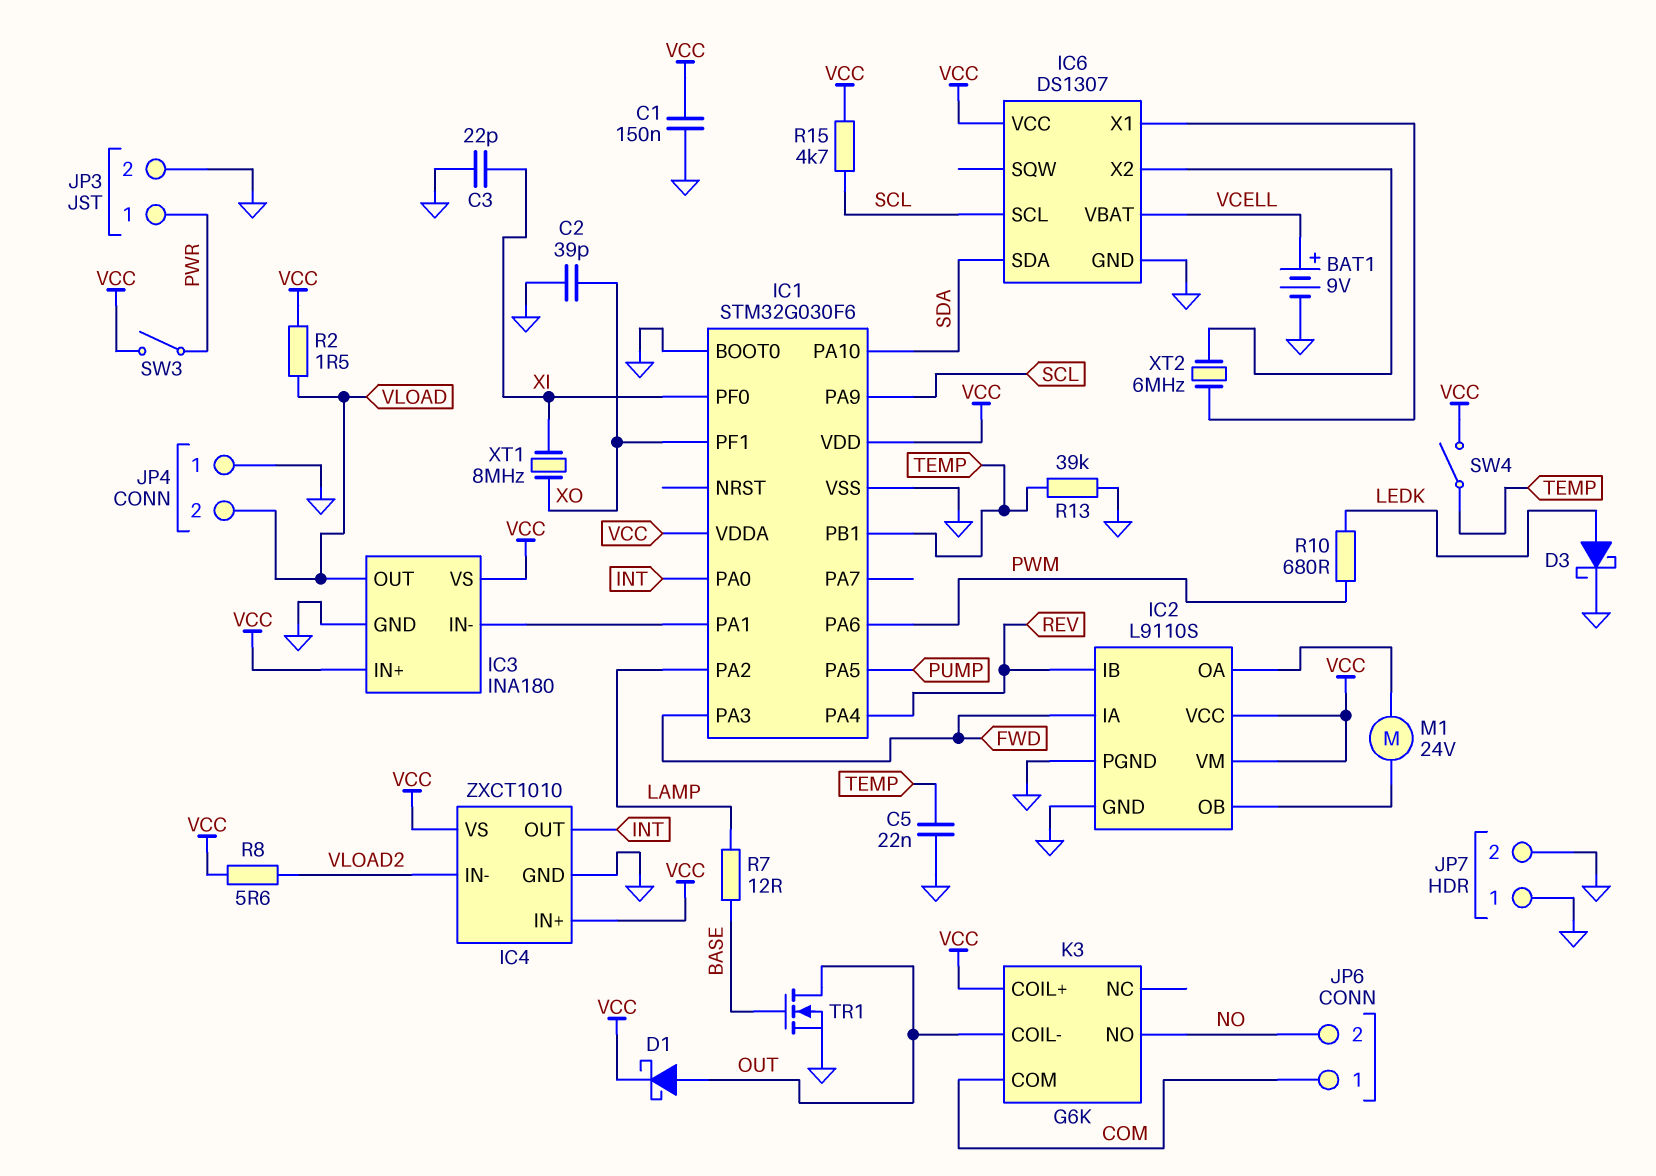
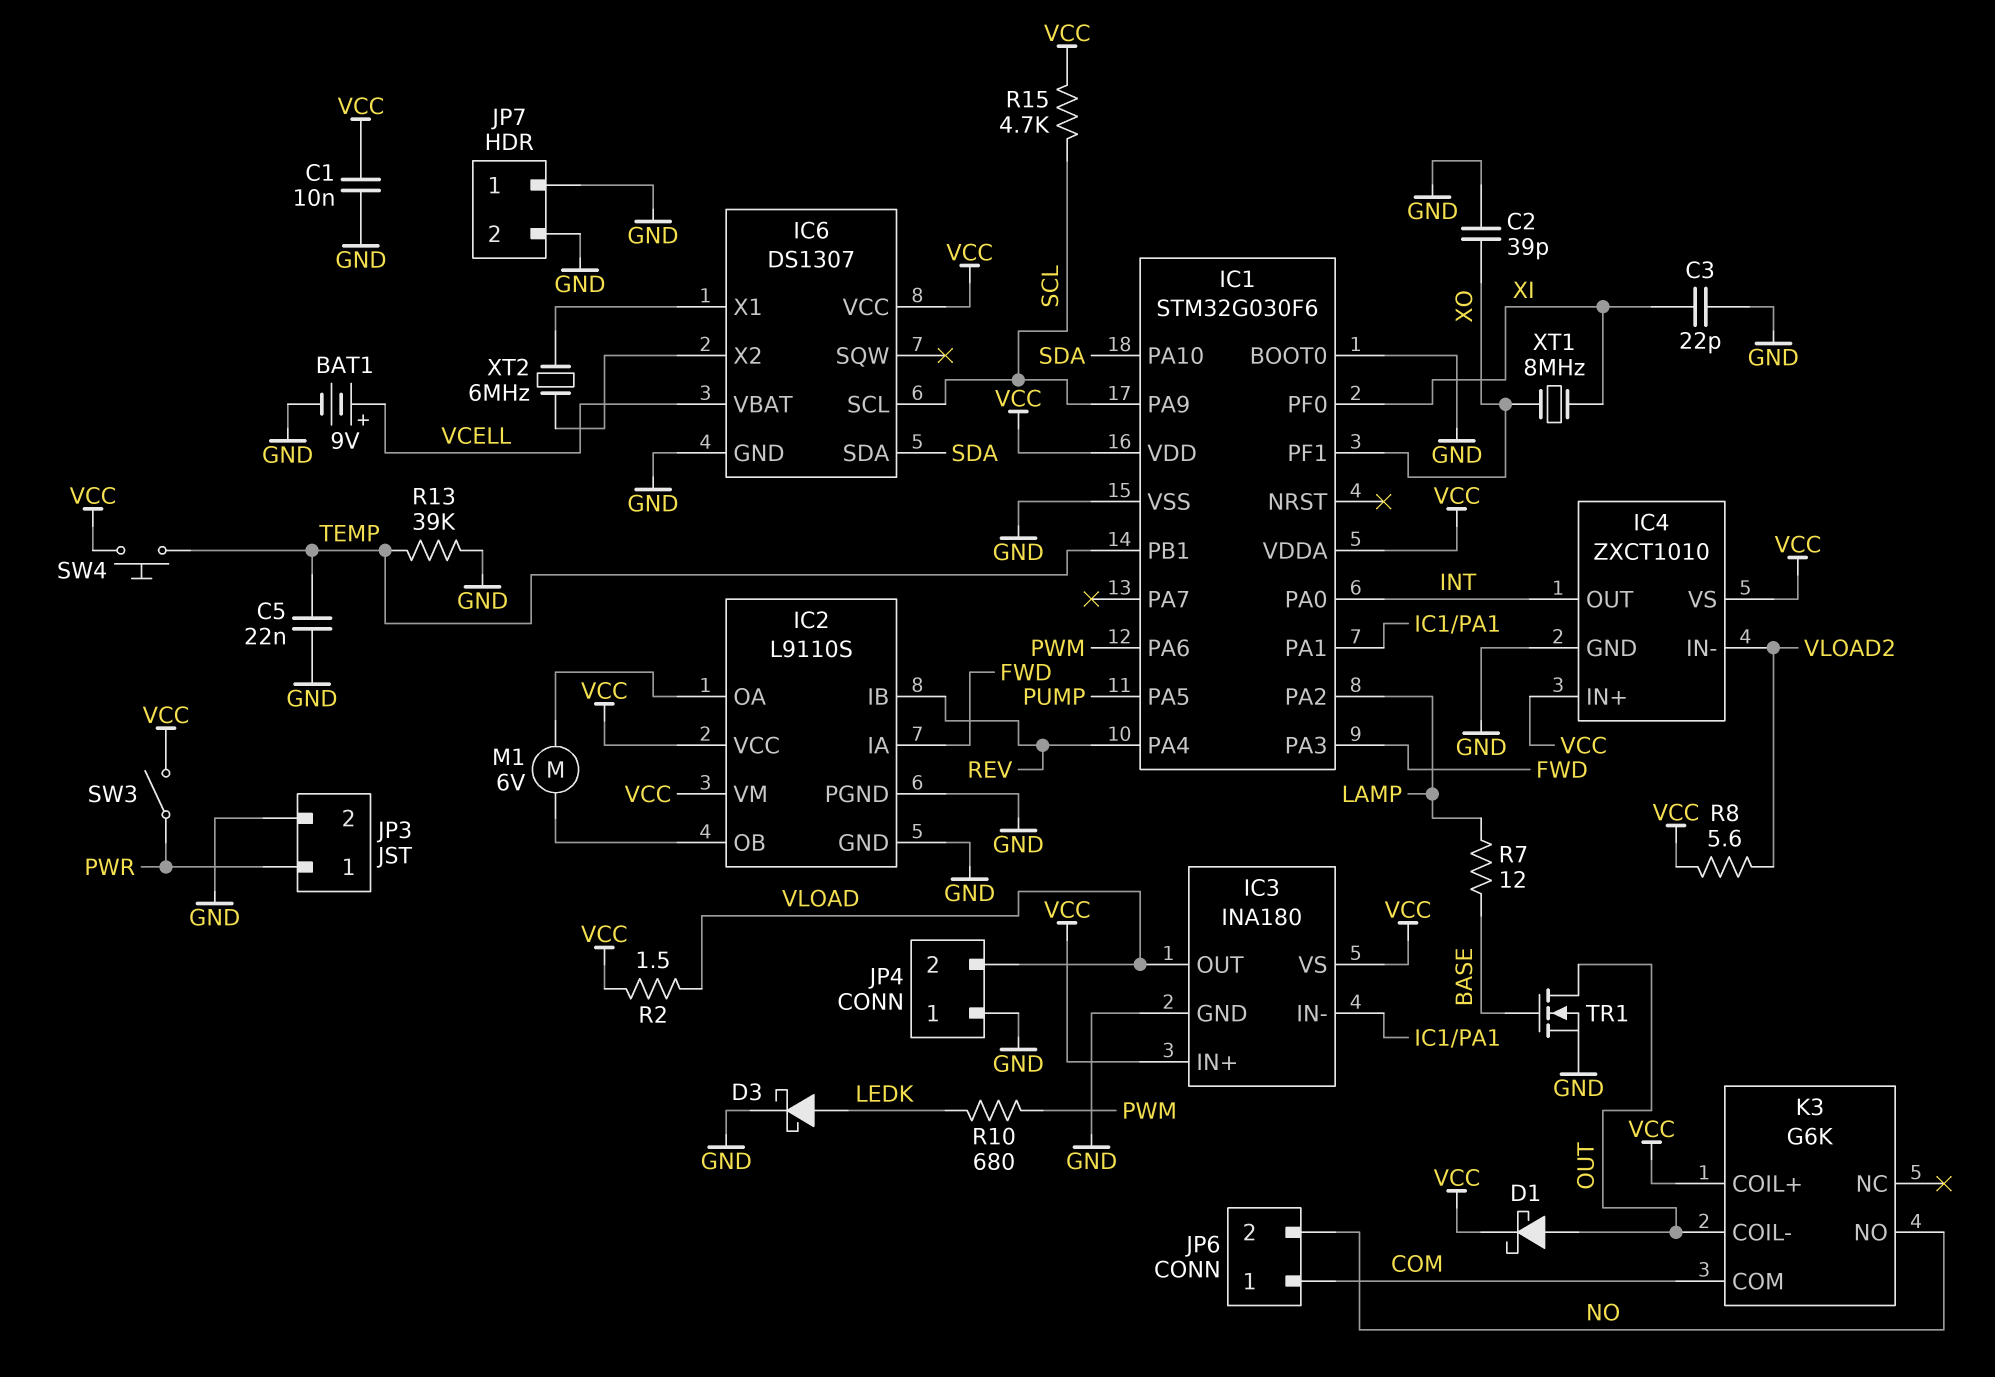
C1: 150nF (GND, VCC) -> 10nF (GND, VCC)
M1: motor 24V (IC2/OA, IC2/OB) -> motor 6V (IC2/OA, IC2/OB)
SW4: switch (TEMP, VCC) -> button (TEMP, VCC)

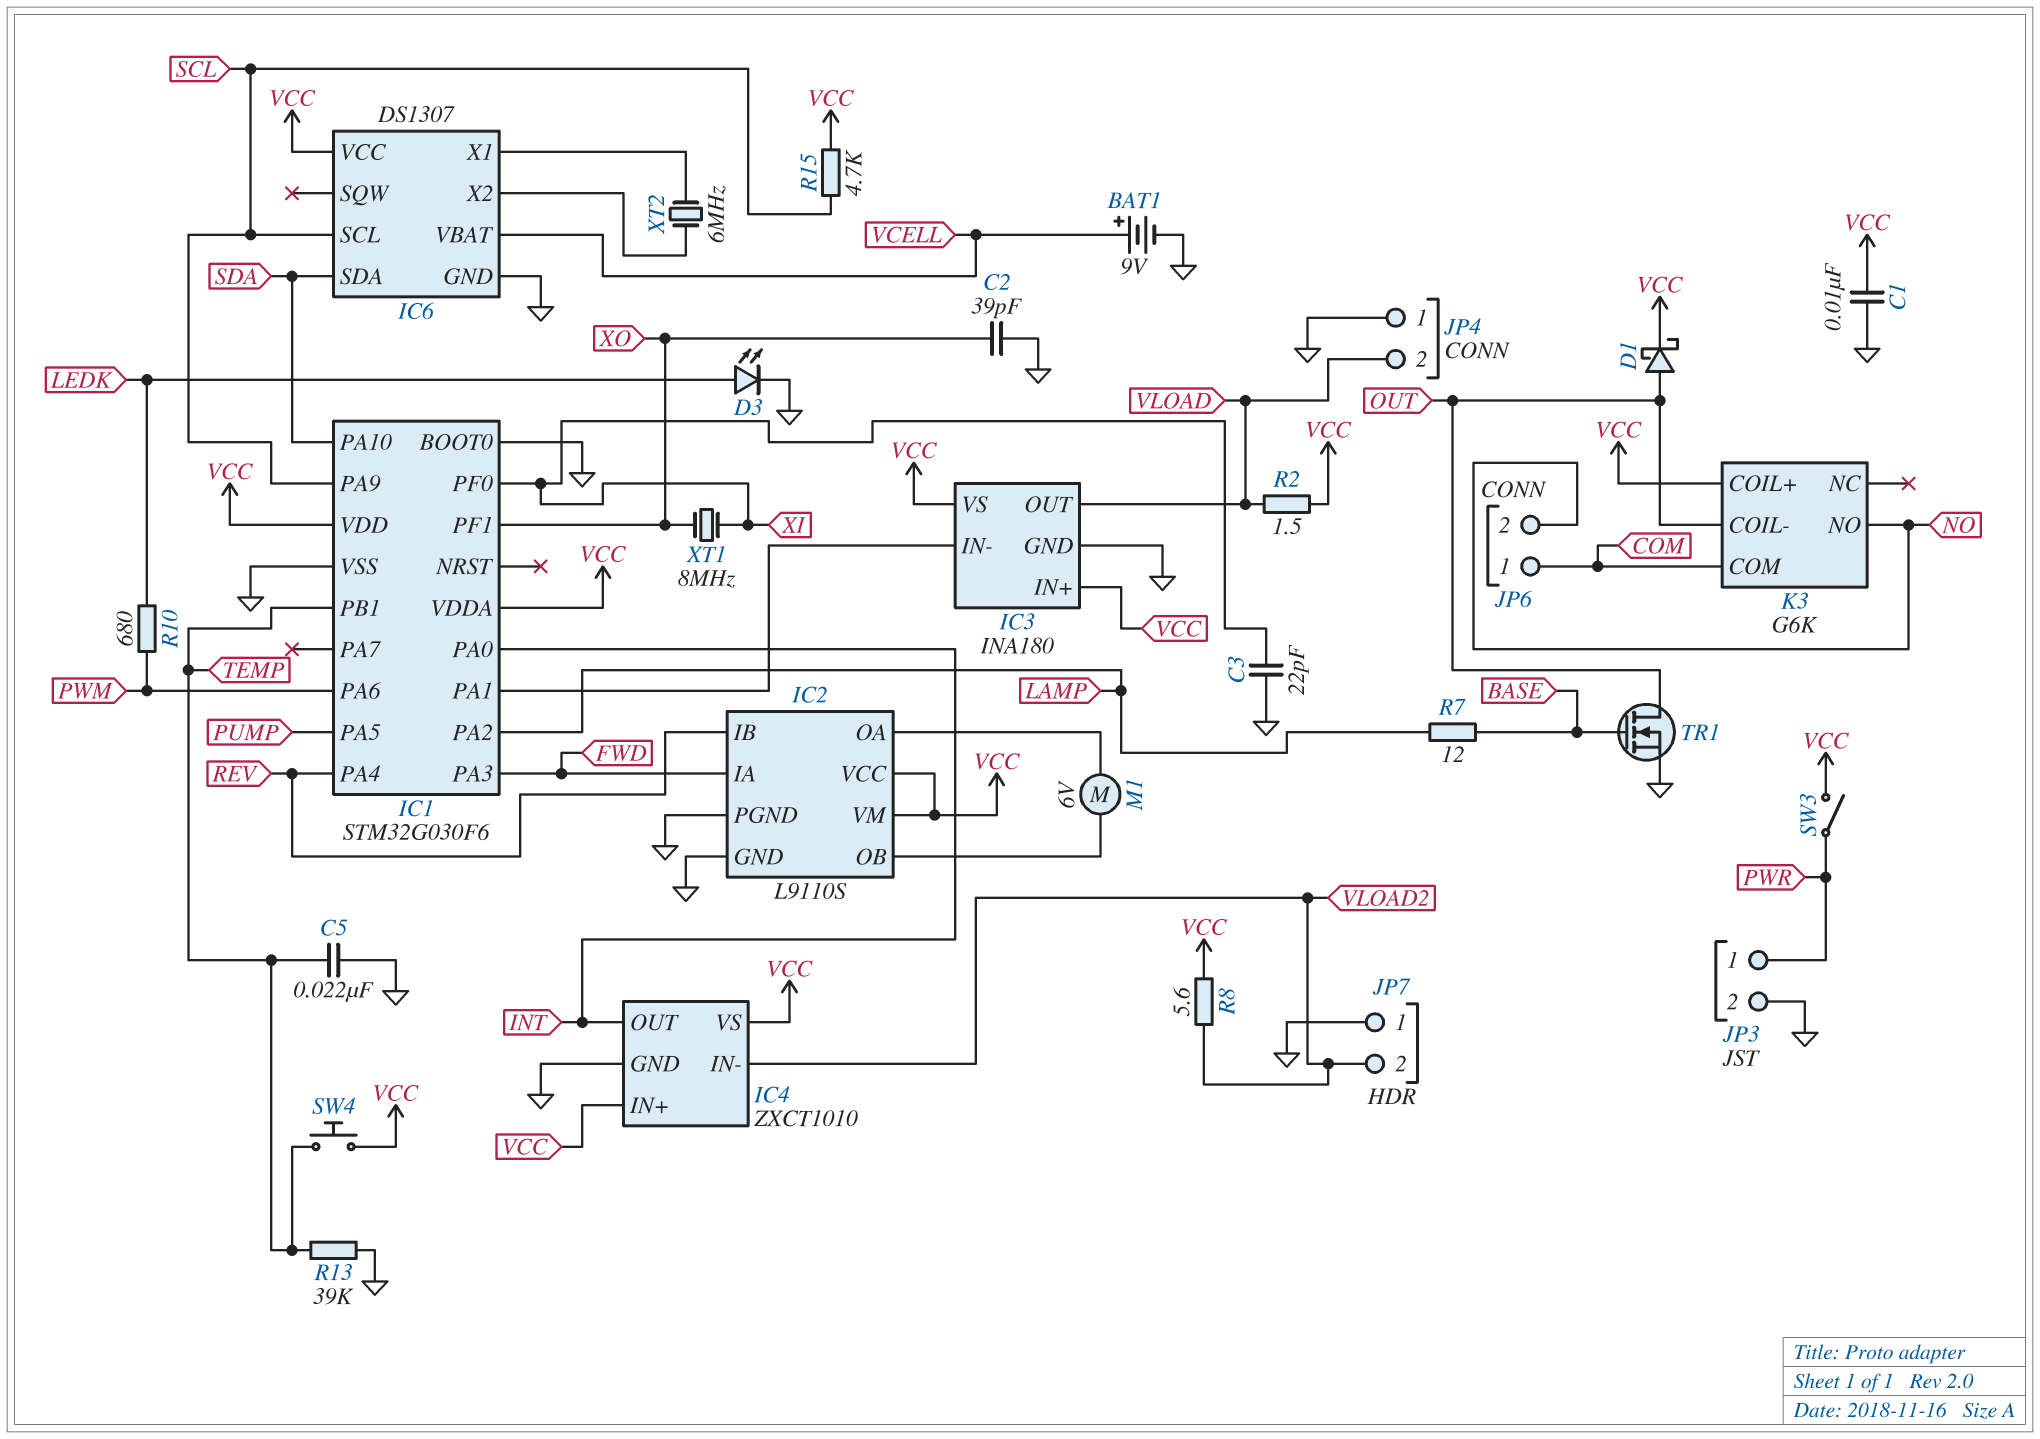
D3: schottky (A LEDK, K GND) -> LED (A LEDK, K GND)
JP7 pin 2: GND -> VLOAD2

